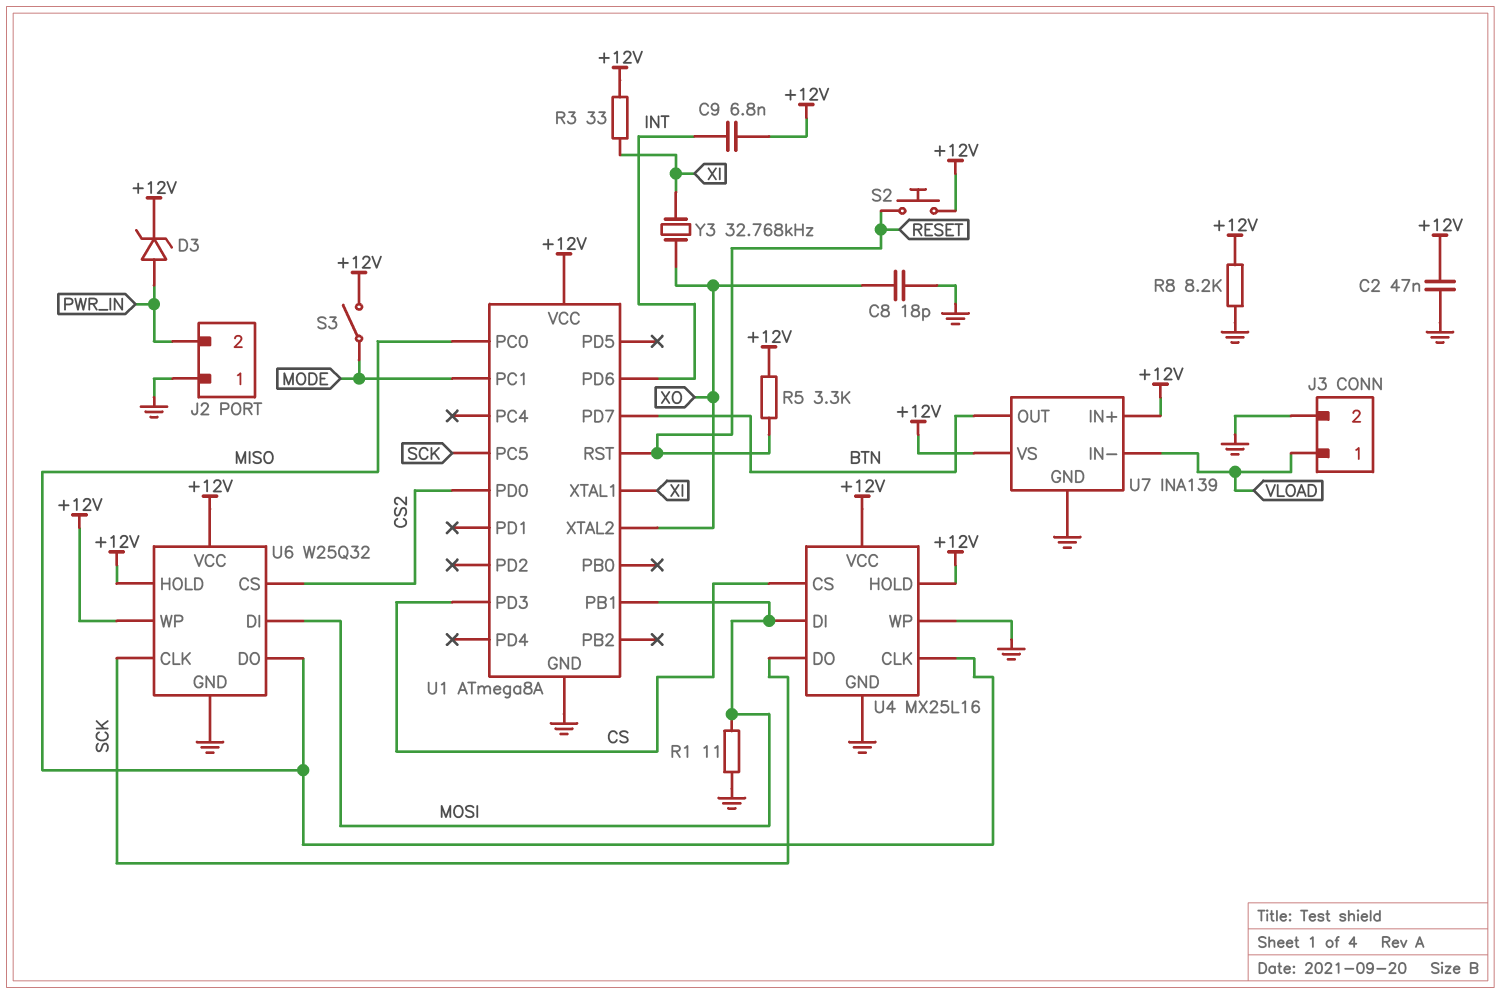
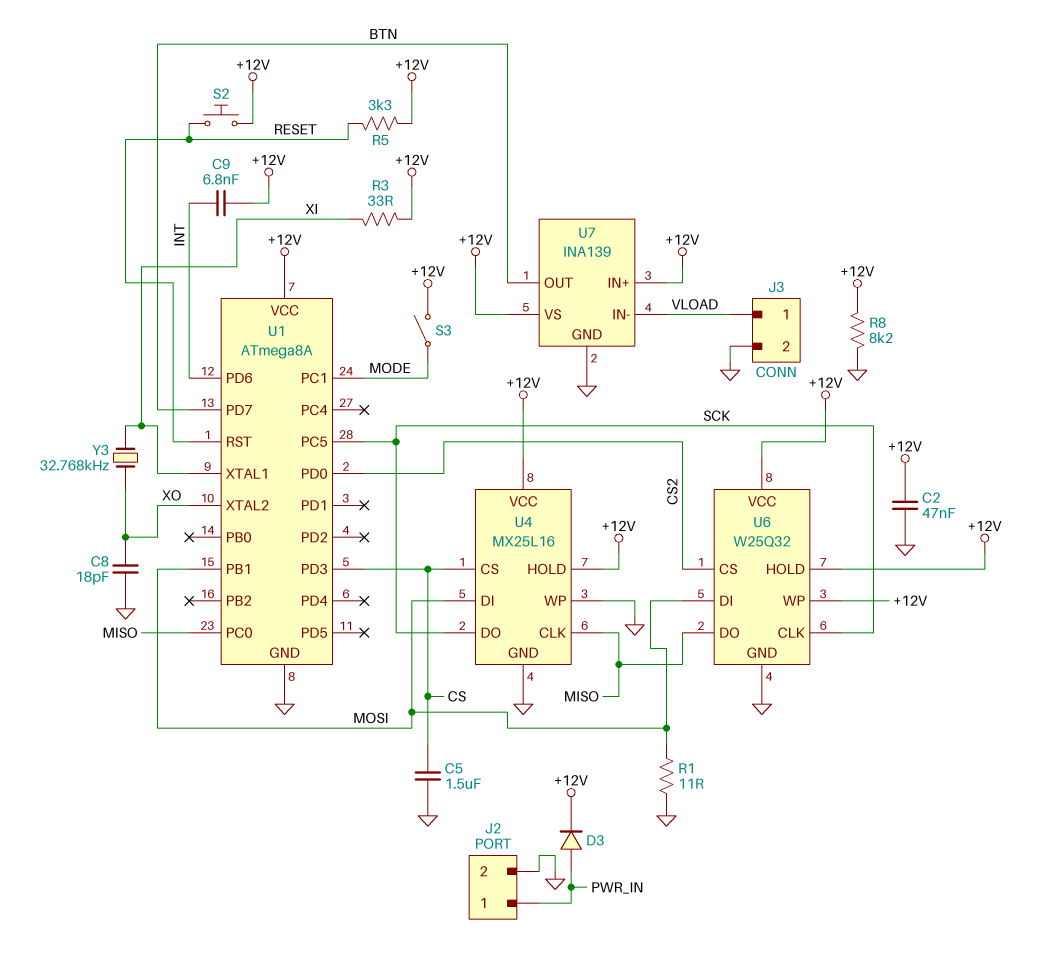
C5: none -> 1.5uF (CS, GND)
D3: zener (A PWR_IN, K +12V) -> diode (A PWR_IN, K +12V)
J2 pin 1: GND -> PWR_IN
J2 pin 2: PWR_IN -> GND

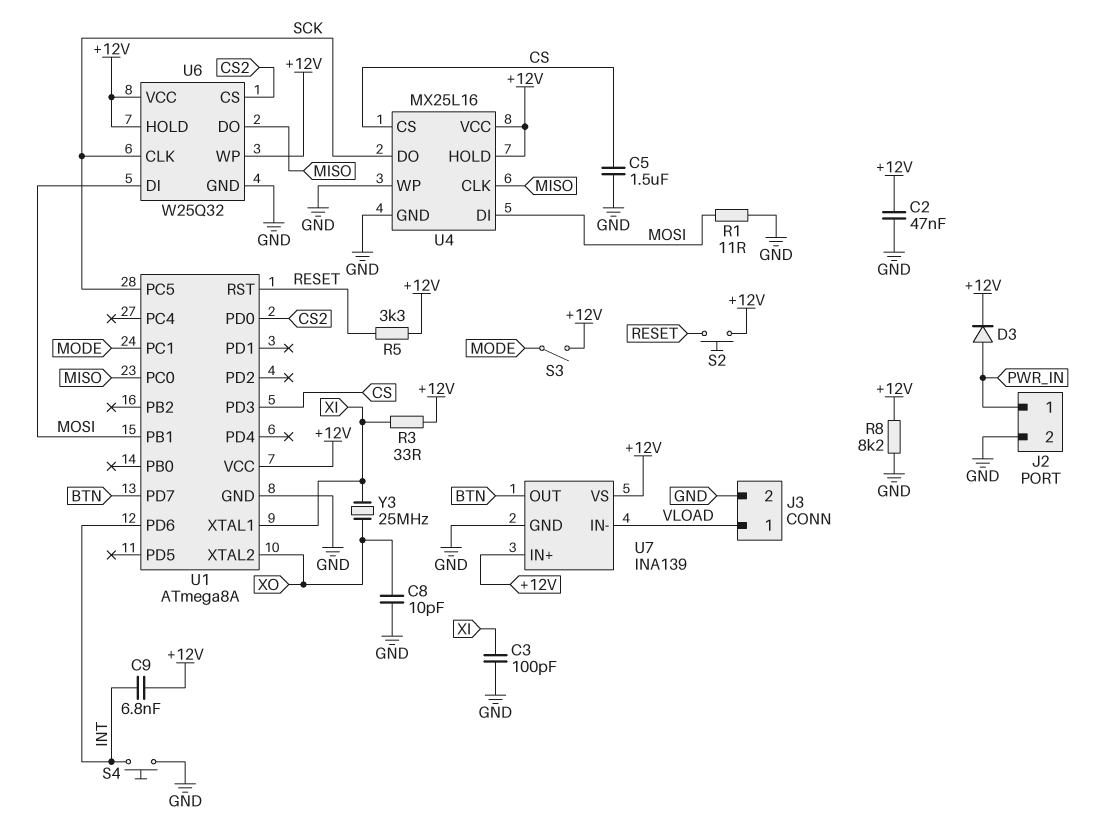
C3: none -> 100pF (GND, XI)
C8: 18pF (GND, XO) -> 10pF (GND, XO)
S4: none -> button (GND, INT)
Y3: 32.768kHz (XI, XO) -> 25MHz (XI, XO)

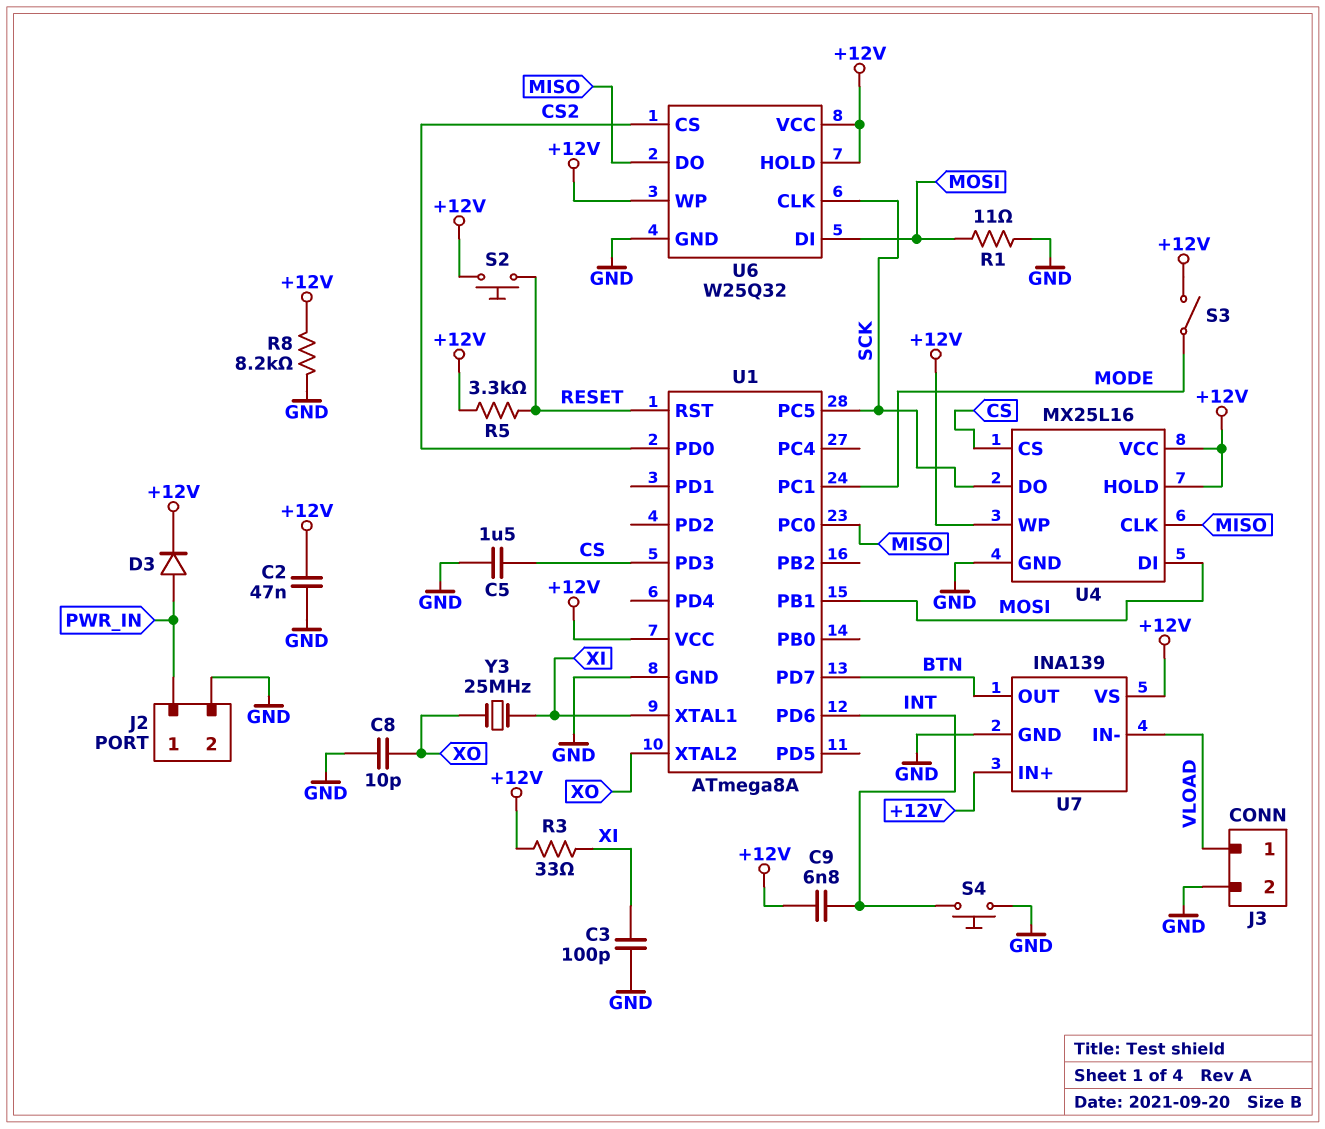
U4 pin WP: GND -> +12V

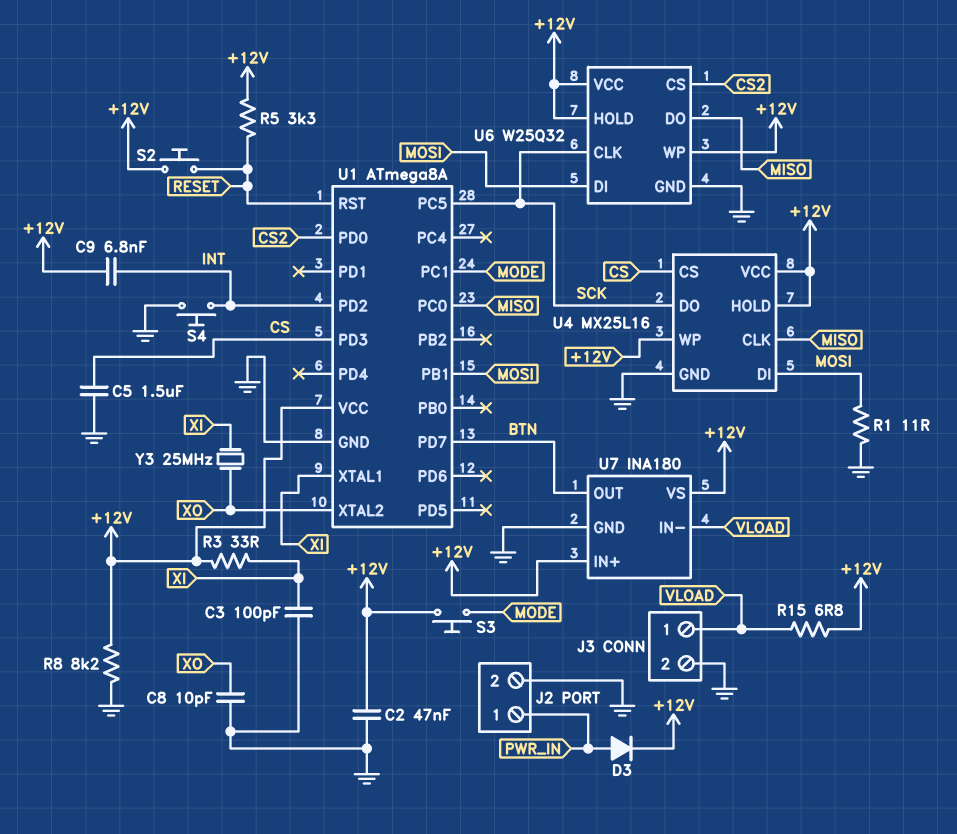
R15: none -> 6.8 (+12V, VLOAD)
S3: switch (+12V, MODE) -> button (+12V, MODE)
U1 pin PD2: none -> INT
U1 pin PD6: INT -> none
U7: INA139 -> INA180

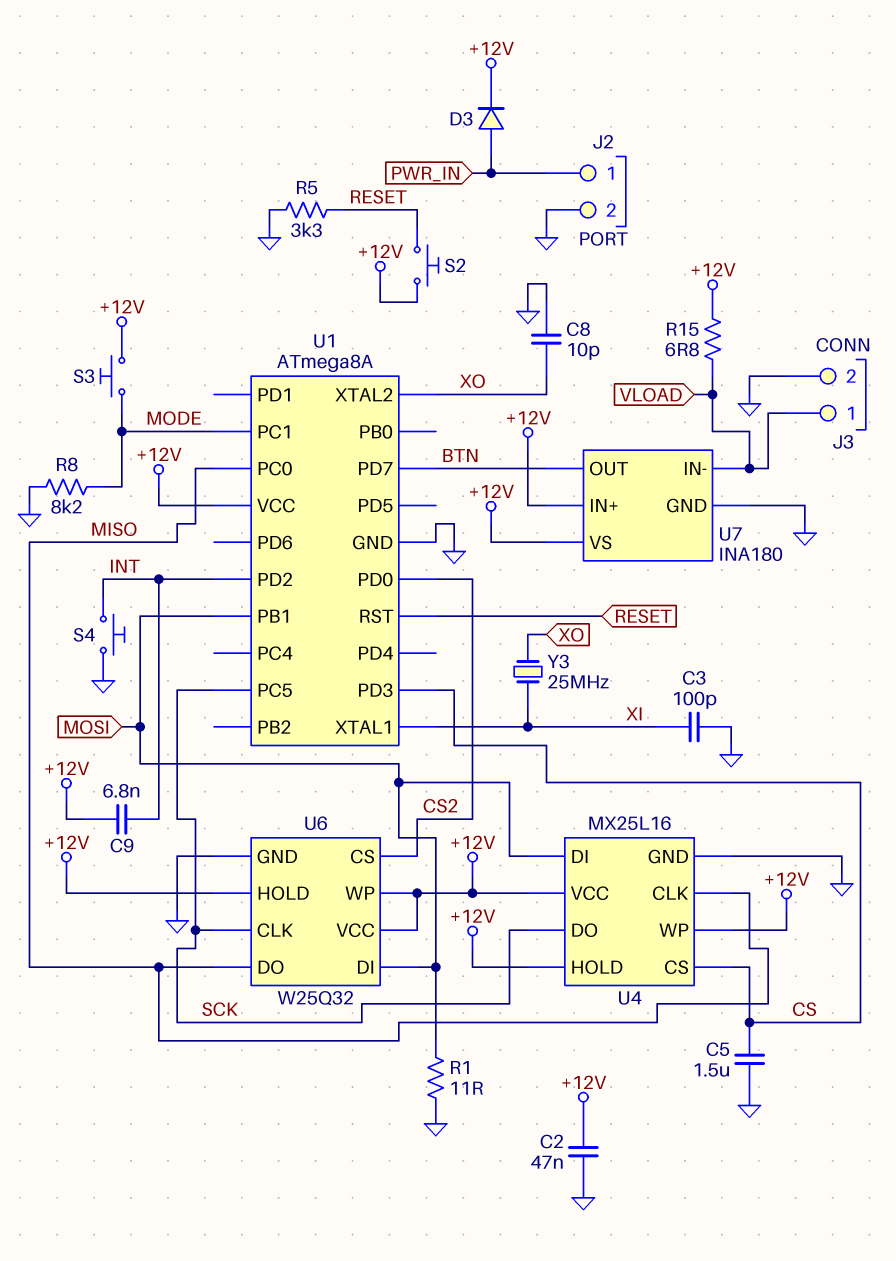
R3: 33 (+12V, XI) -> none
R5: 3.3k (+12V, RESET) -> 3.3k (GND, RESET)
R8: 8.2k (+12V, GND) -> 8.2k (GND, MODE)

